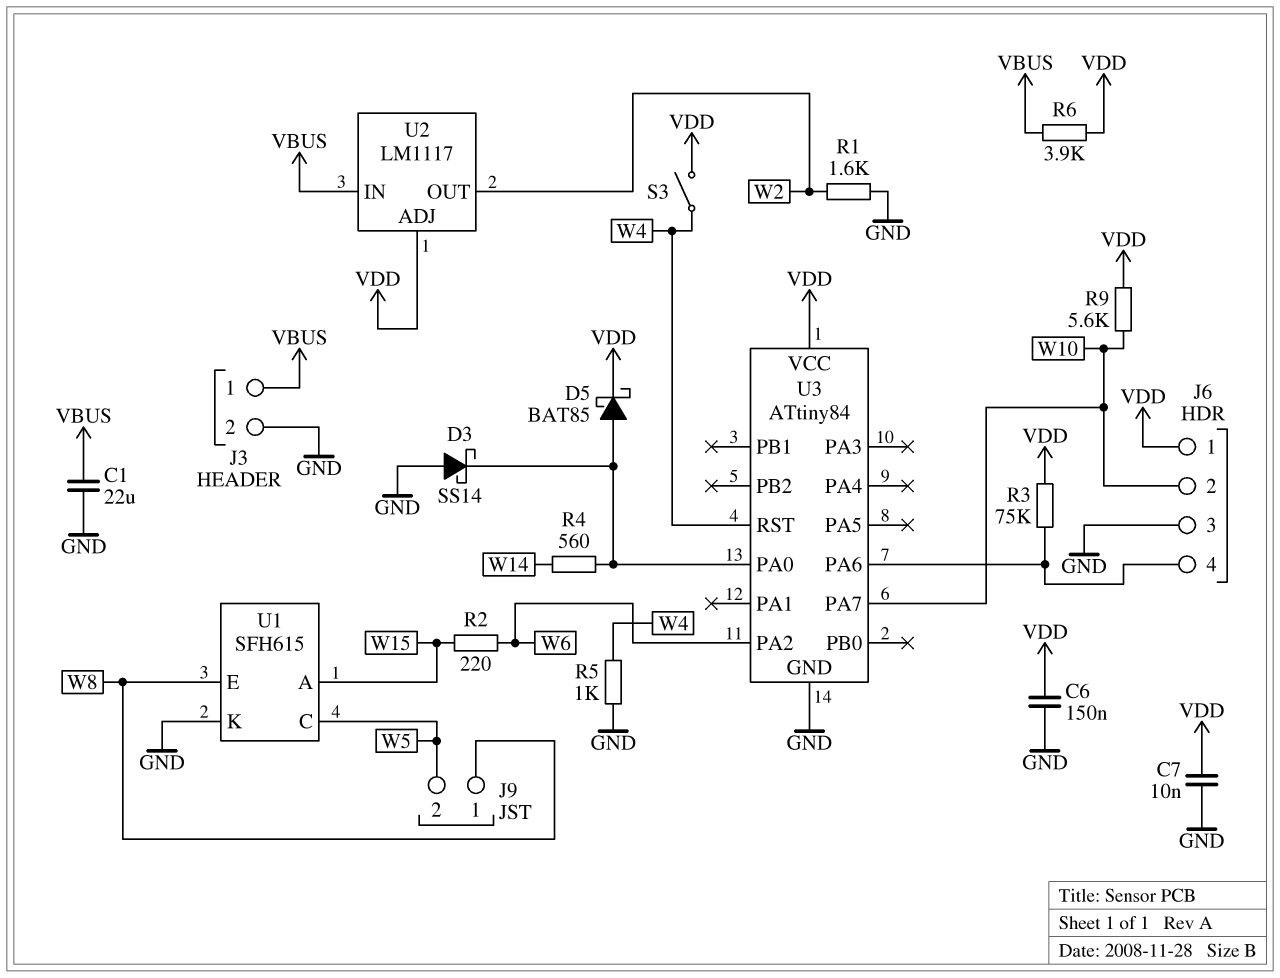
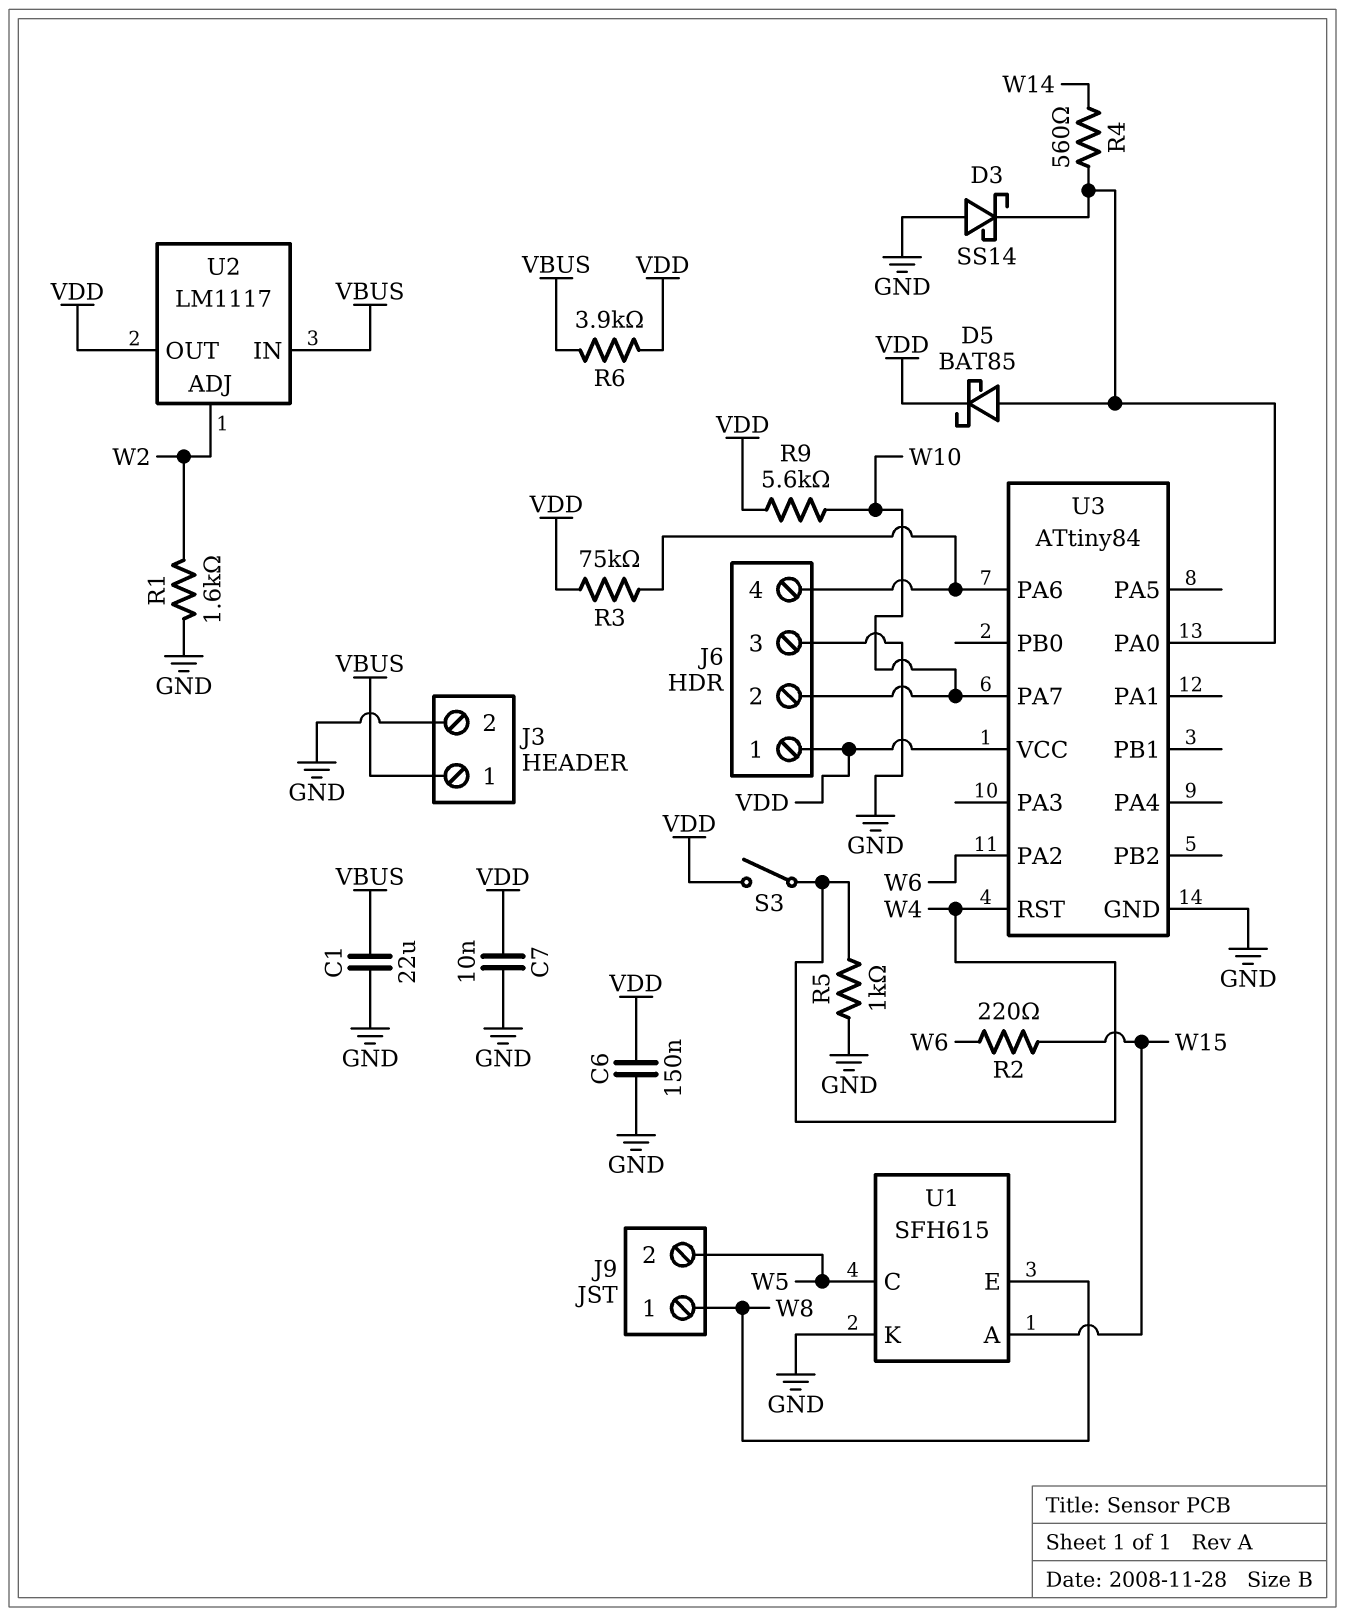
U2 pin ADJ: VDD -> W2
U2 pin OUT: W2 -> VDD

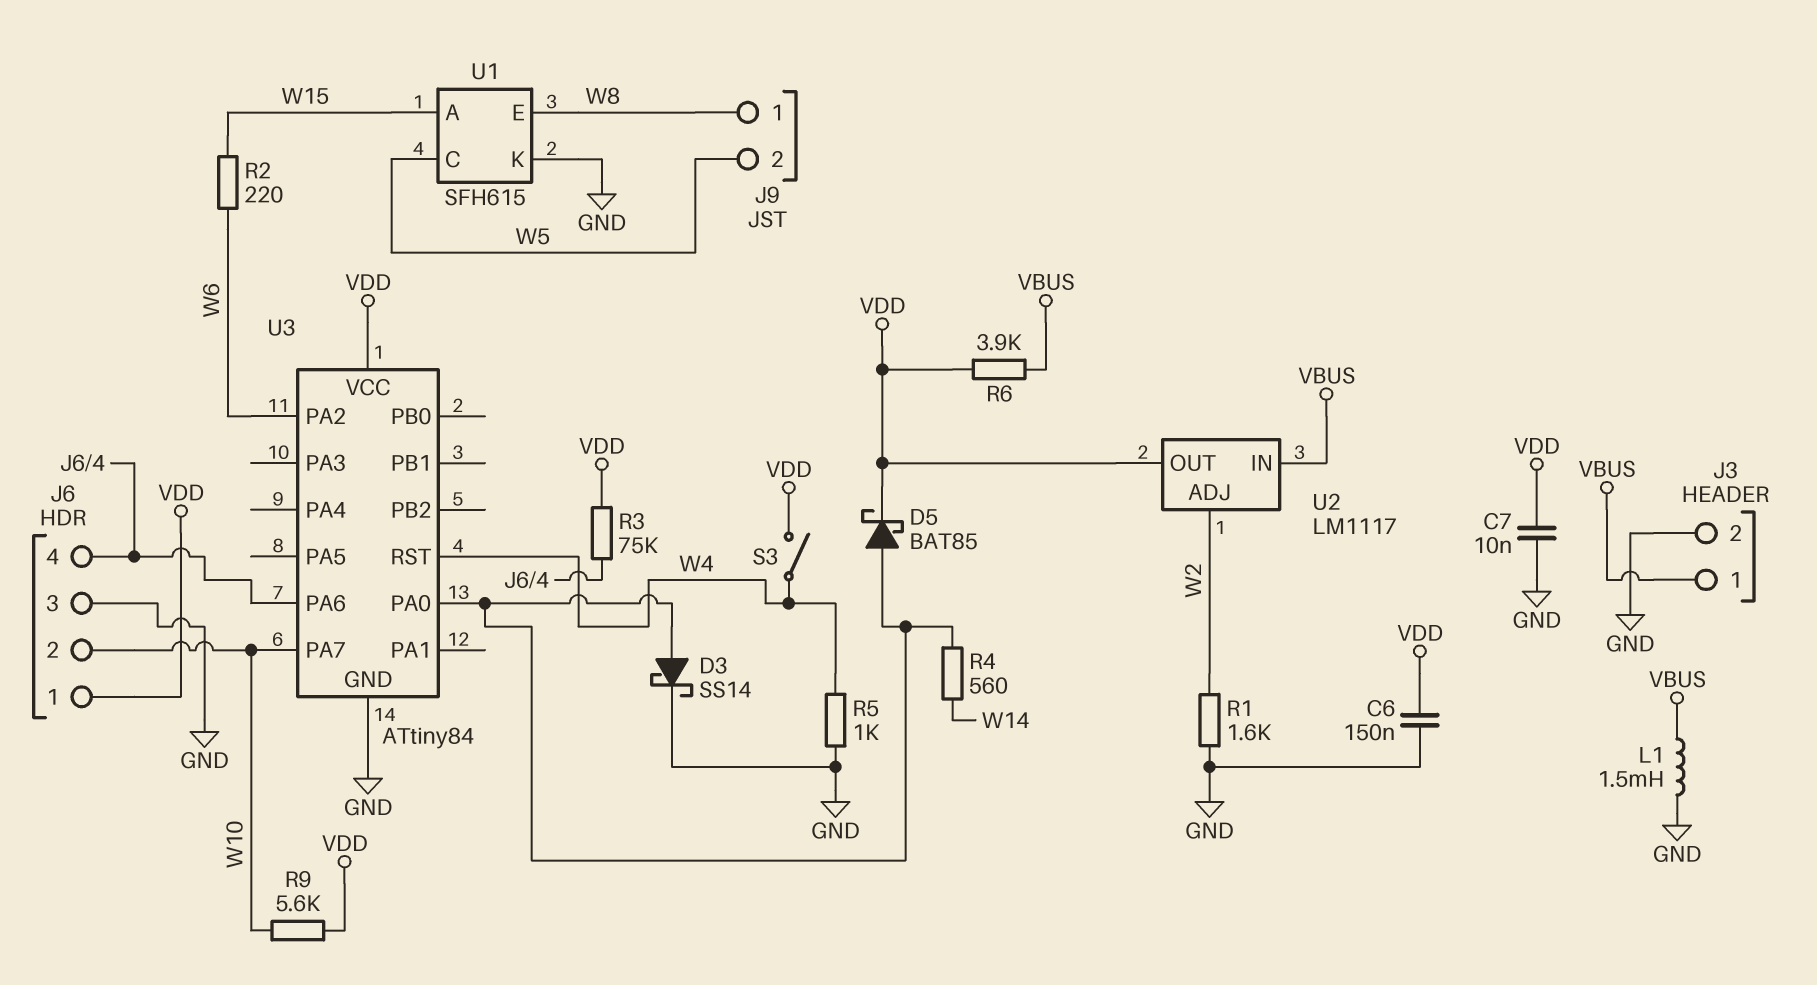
C1: 22uF (GND, VBUS) -> none
D3: schottky SS14 (A GND, K U3/PA0) -> schottky SS14 (A U3/PA0, K GND)
L1: none -> 1.5mH (GND, VBUS)

